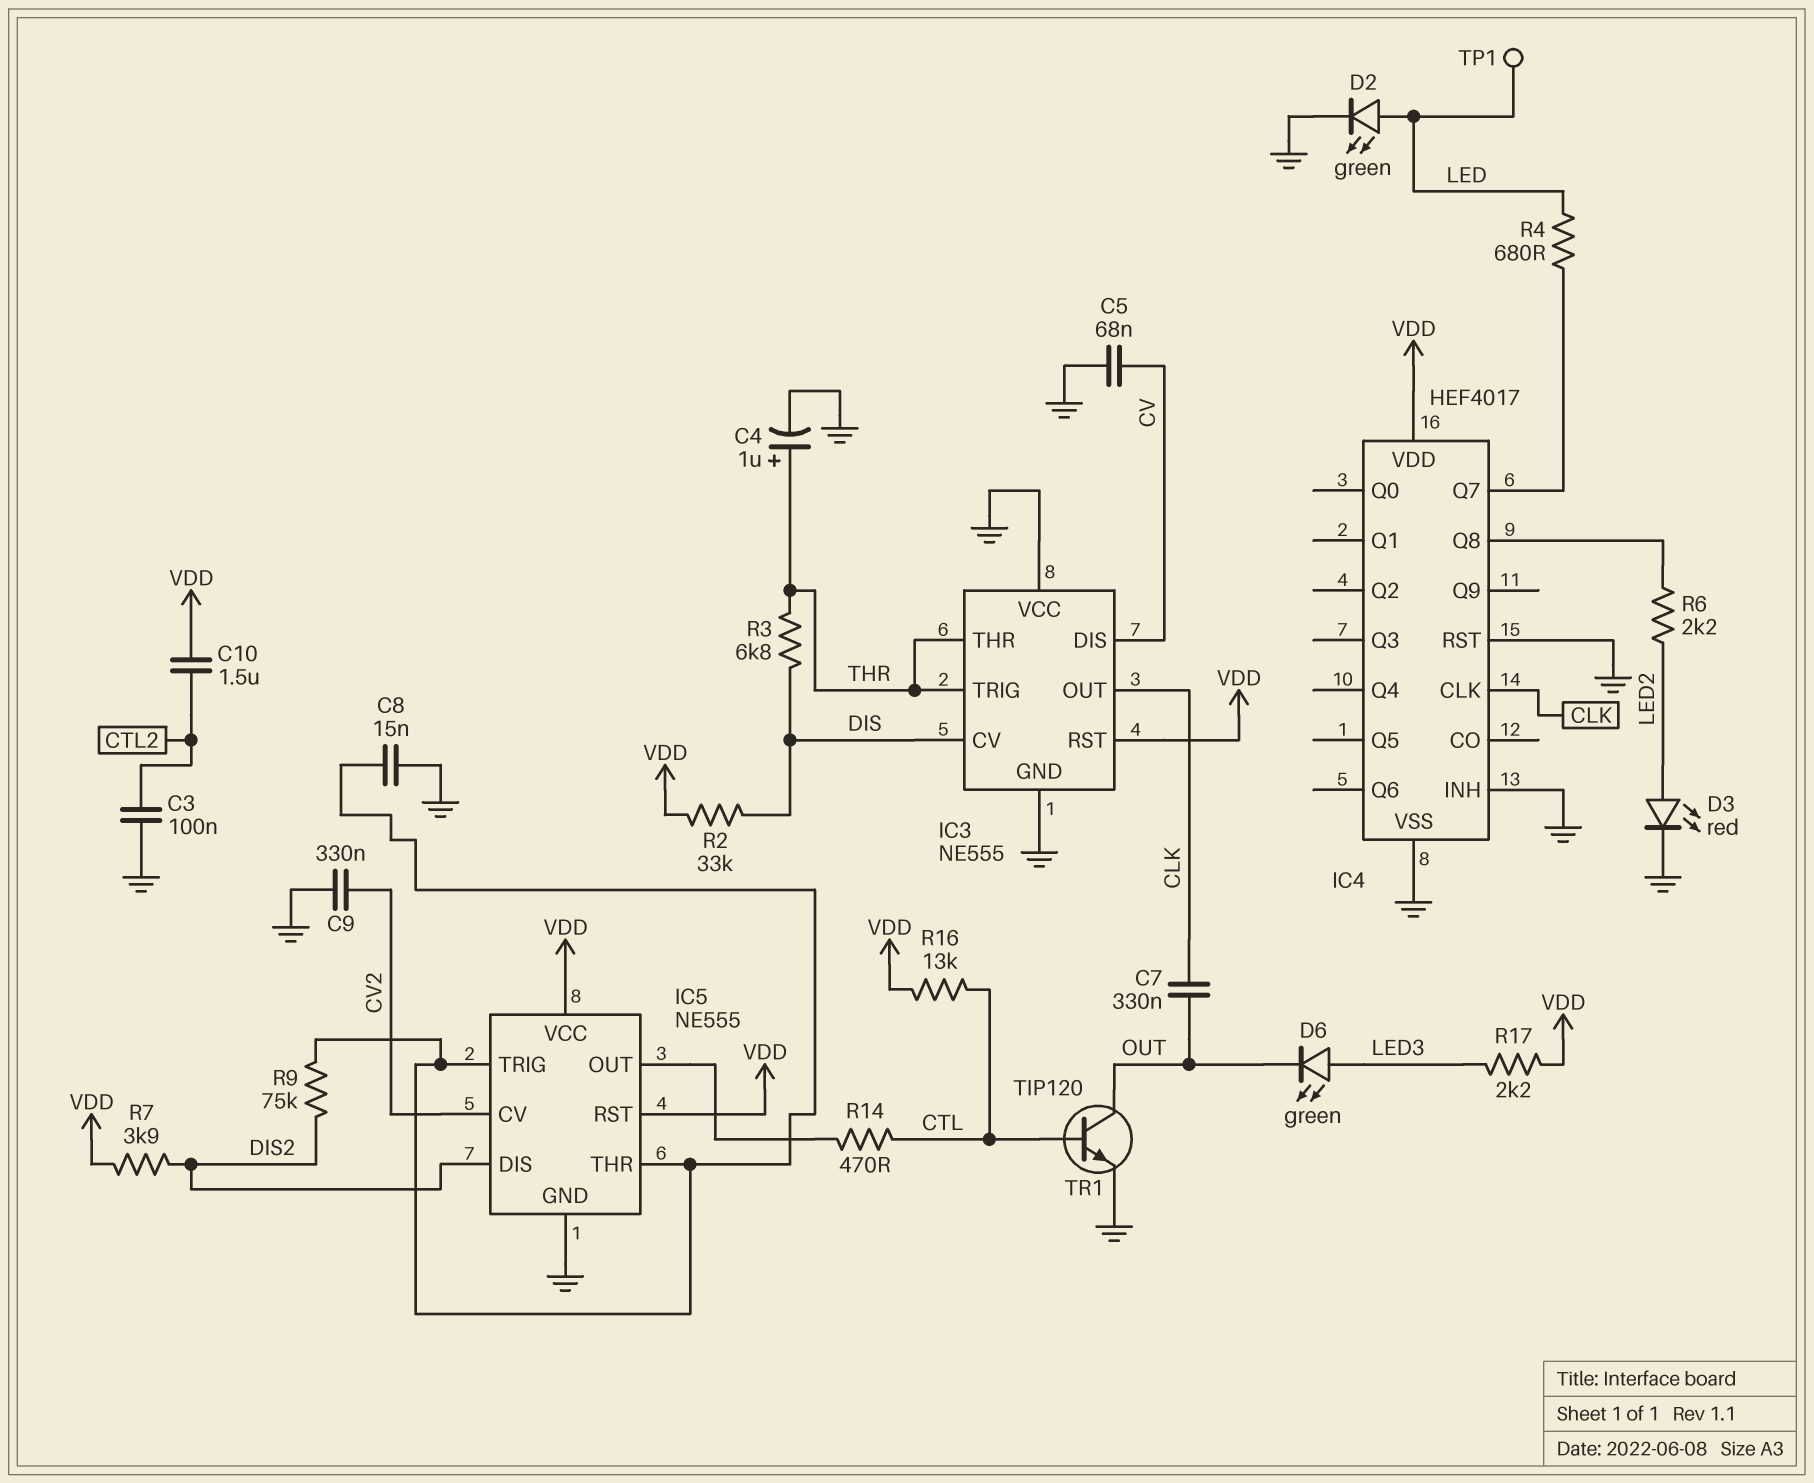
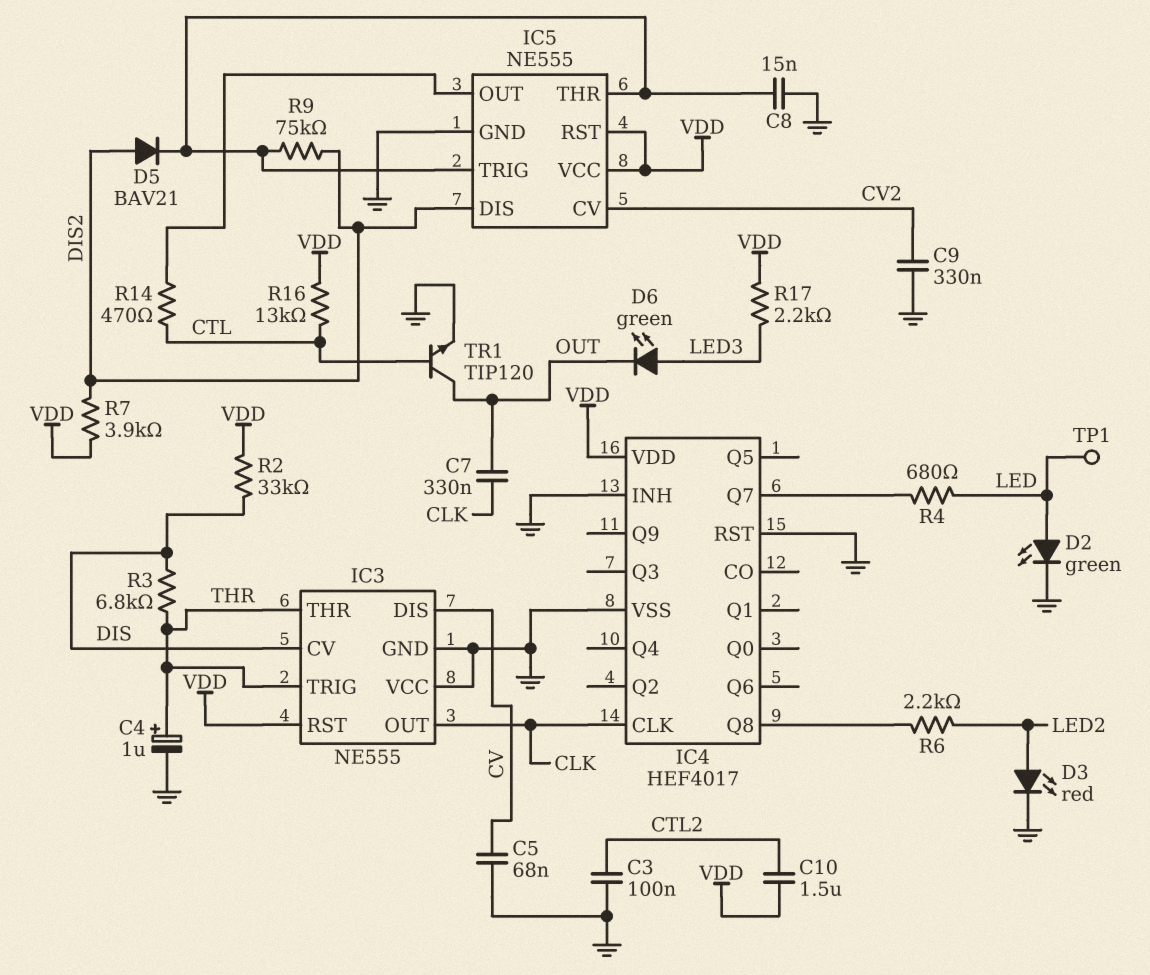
D5: none -> diode BAV21 (A DIS2, K IC5/THR)

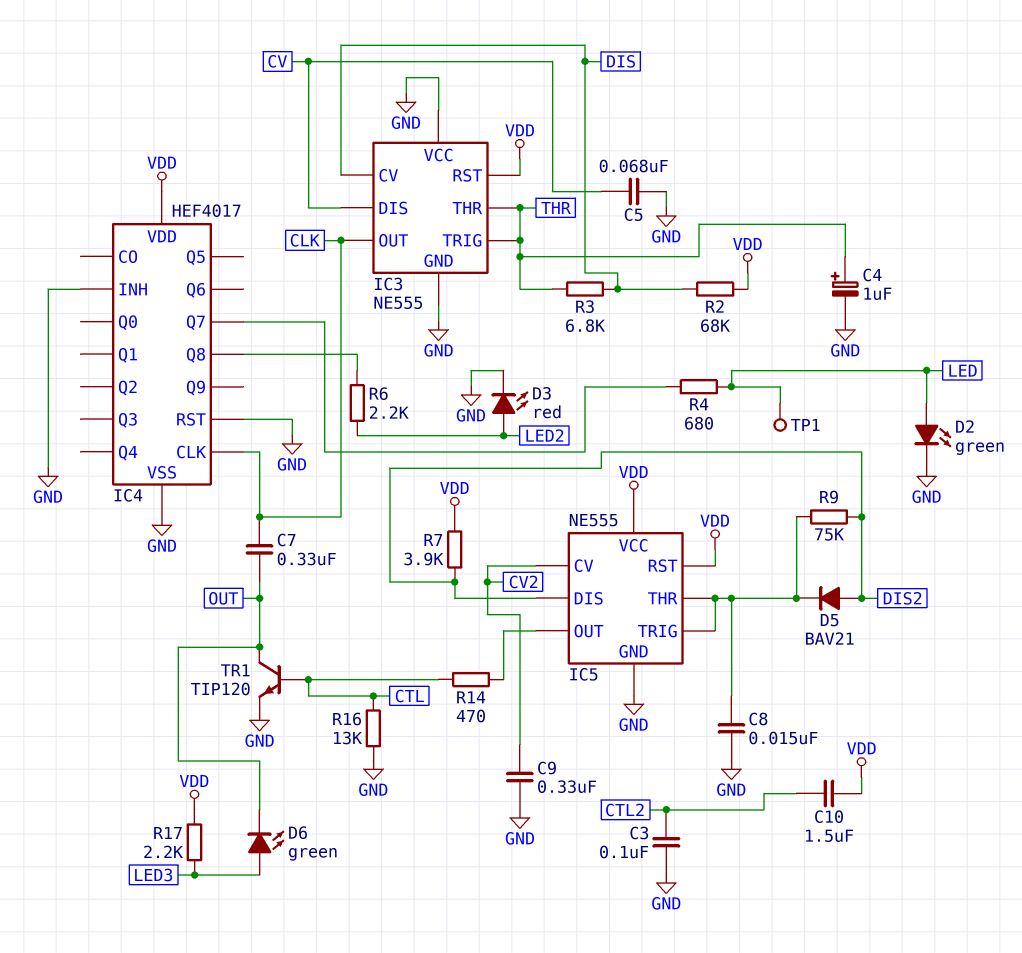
R2: 33k (DIS, VDD) -> 68k (DIS, VDD)
R16: 13k (CTL, VDD) -> 13k (CTL, GND)

